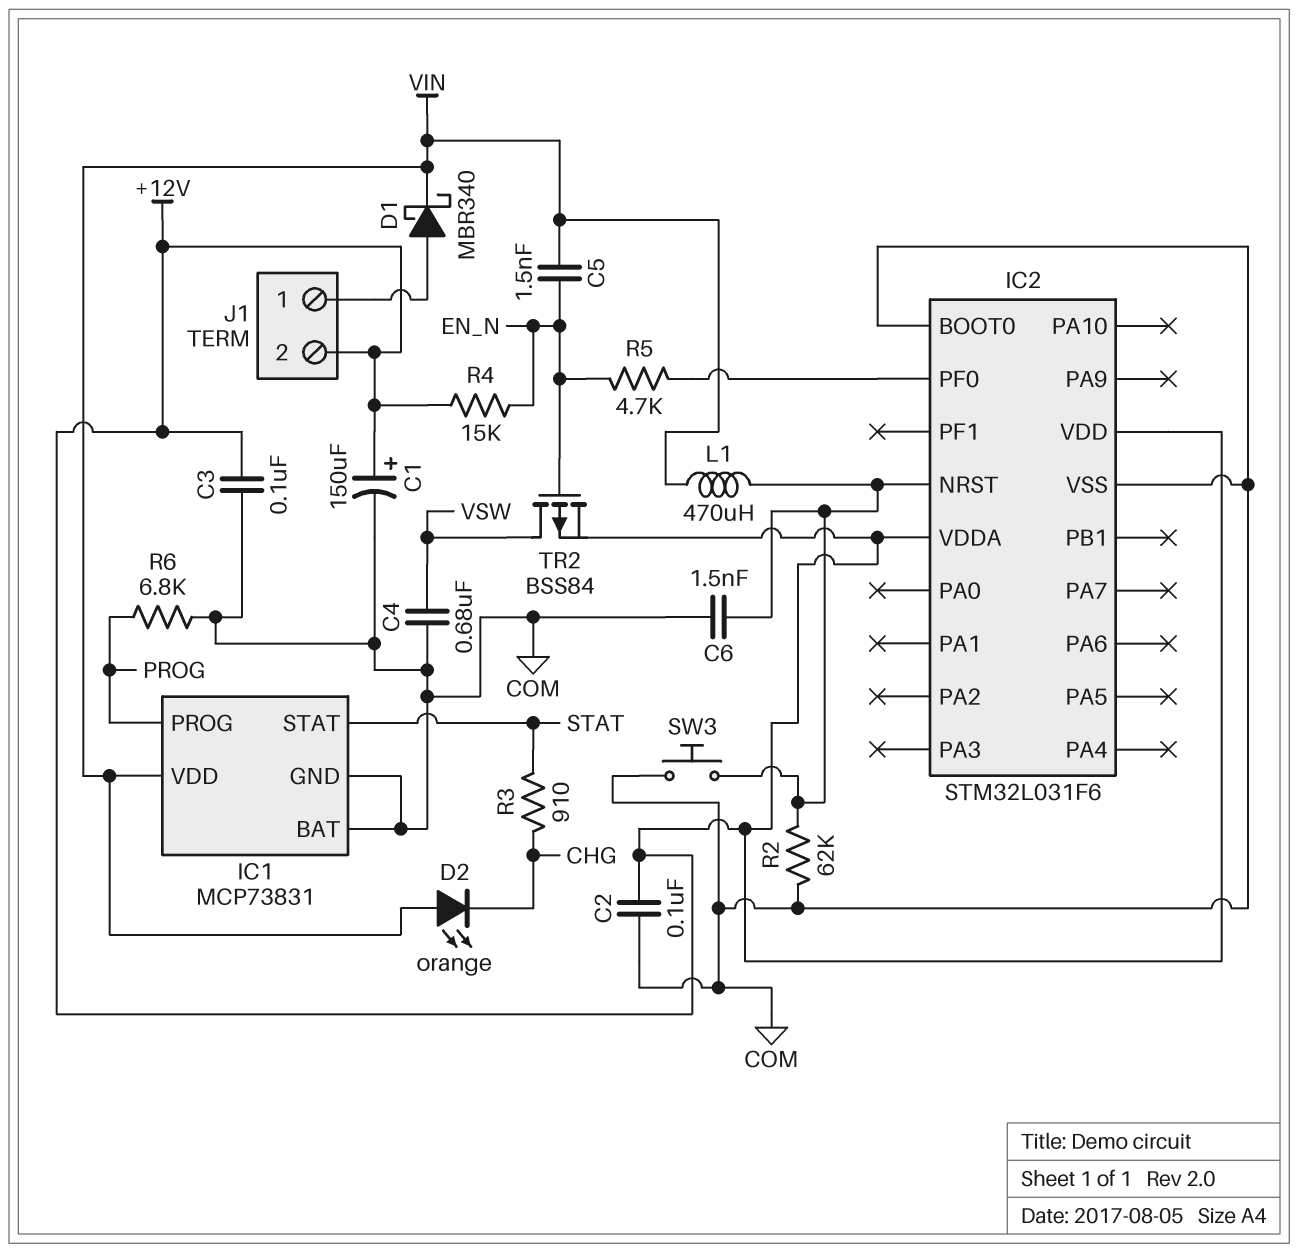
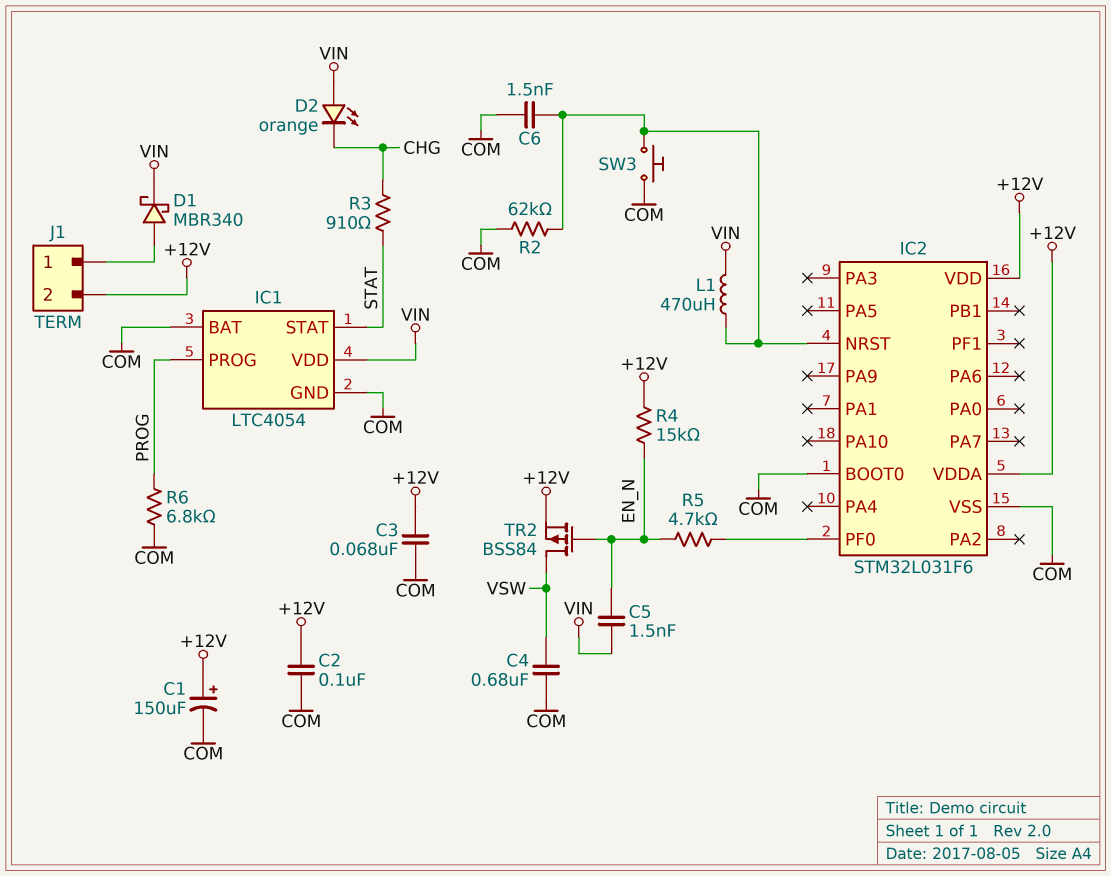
C3: 100nF (+12V, COM) -> 68nF (+12V, COM)
IC1: MCP73831 -> LTC4054

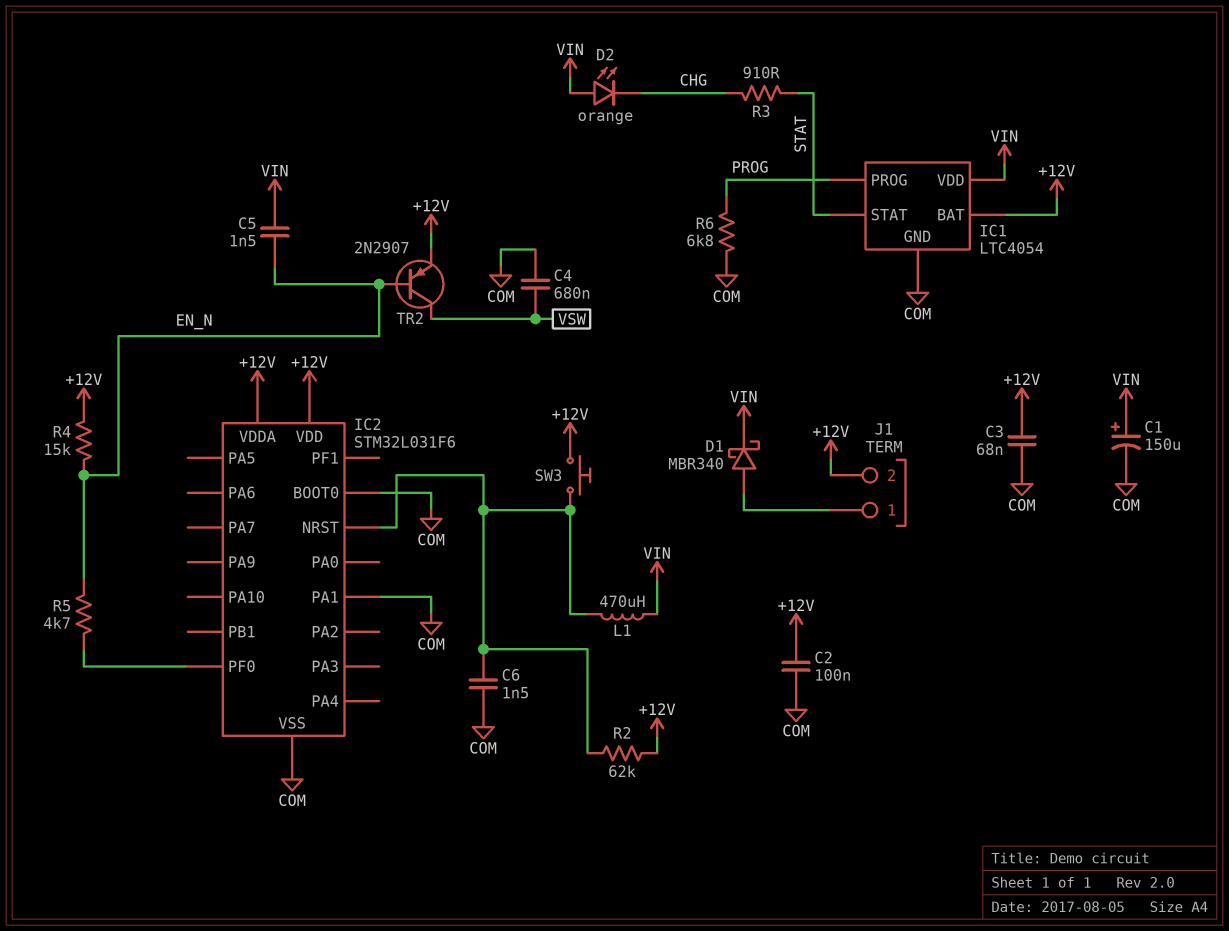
C1: 150uF (plus +12V, minus COM) -> 150uF (plus VIN, minus COM)
IC1 pin BAT: COM -> +12V
IC2 pin PA1: none -> COM
R2: 62k (COM, IC2/NRST) -> 62k (+12V, IC2/NRST)
SW3: button (COM, IC2/NRST) -> button (+12V, IC2/NRST)
TR2: PMOS BSS84 (G EN_N, D VSW, S +12V) -> PNP 2N2907 (B EN_N, C VSW, E +12V)

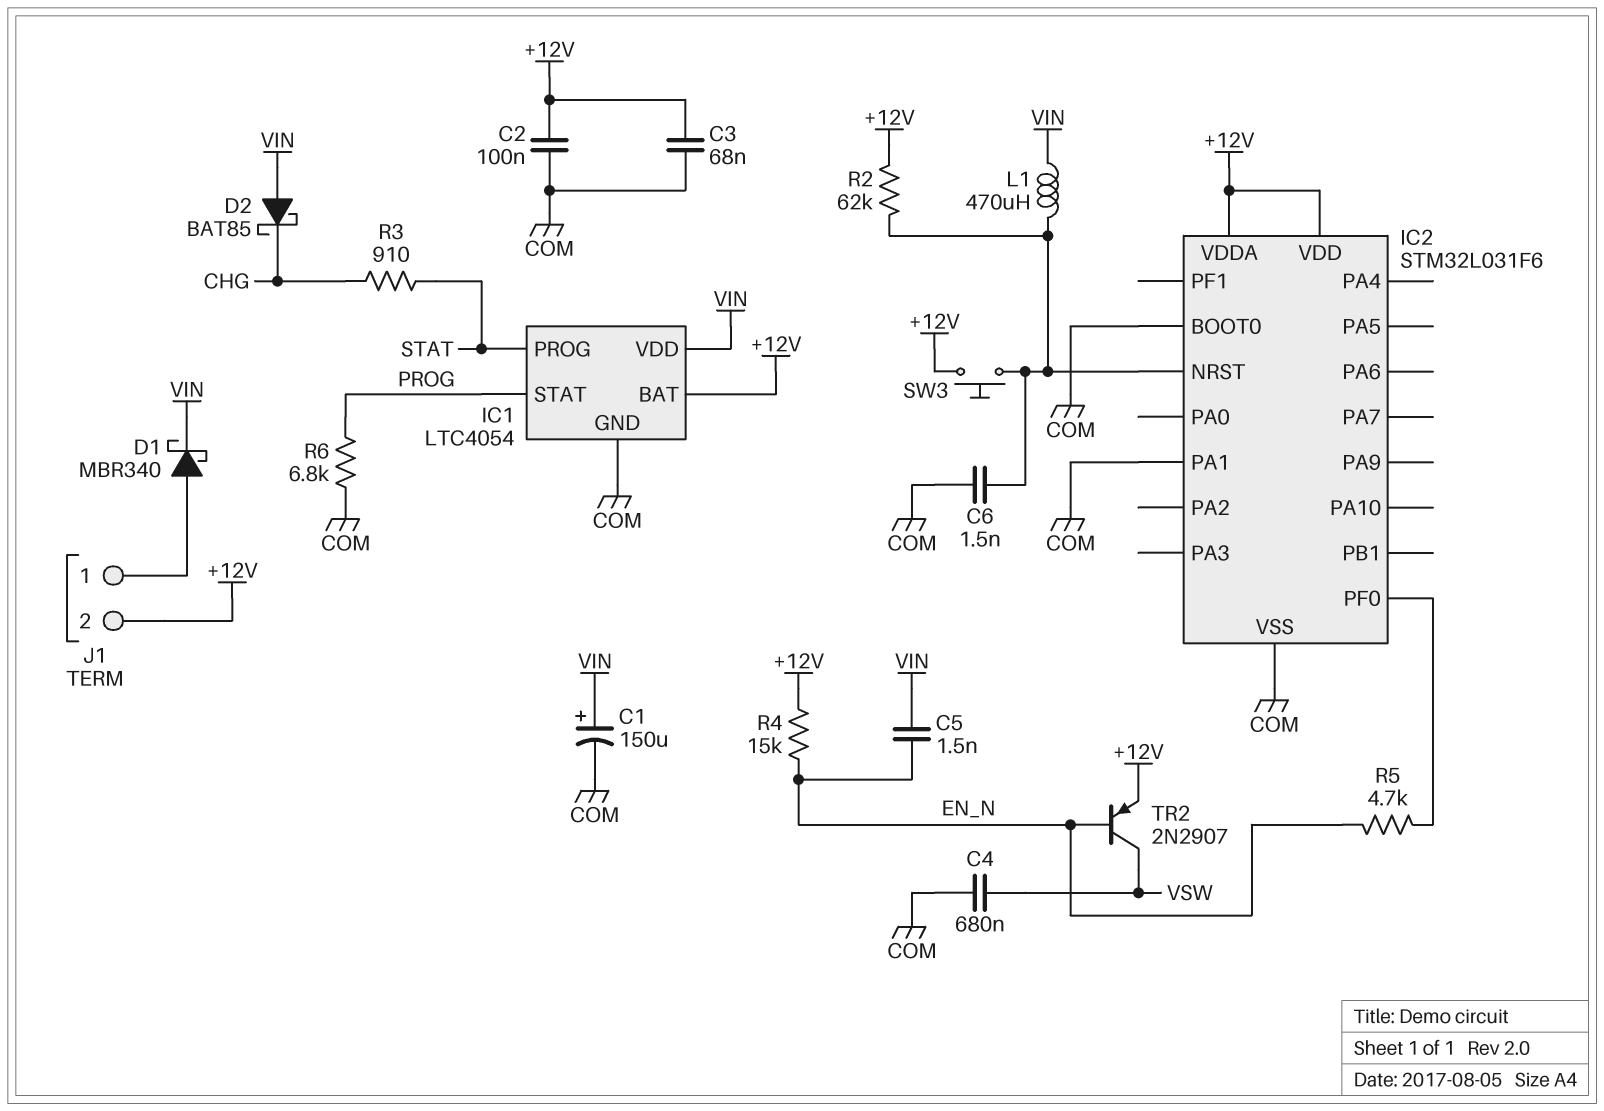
D2: LED orange (A VIN, K CHG) -> schottky BAT85 (A VIN, K CHG)
IC1 pin PROG: PROG -> STAT
IC1 pin STAT: STAT -> PROG

